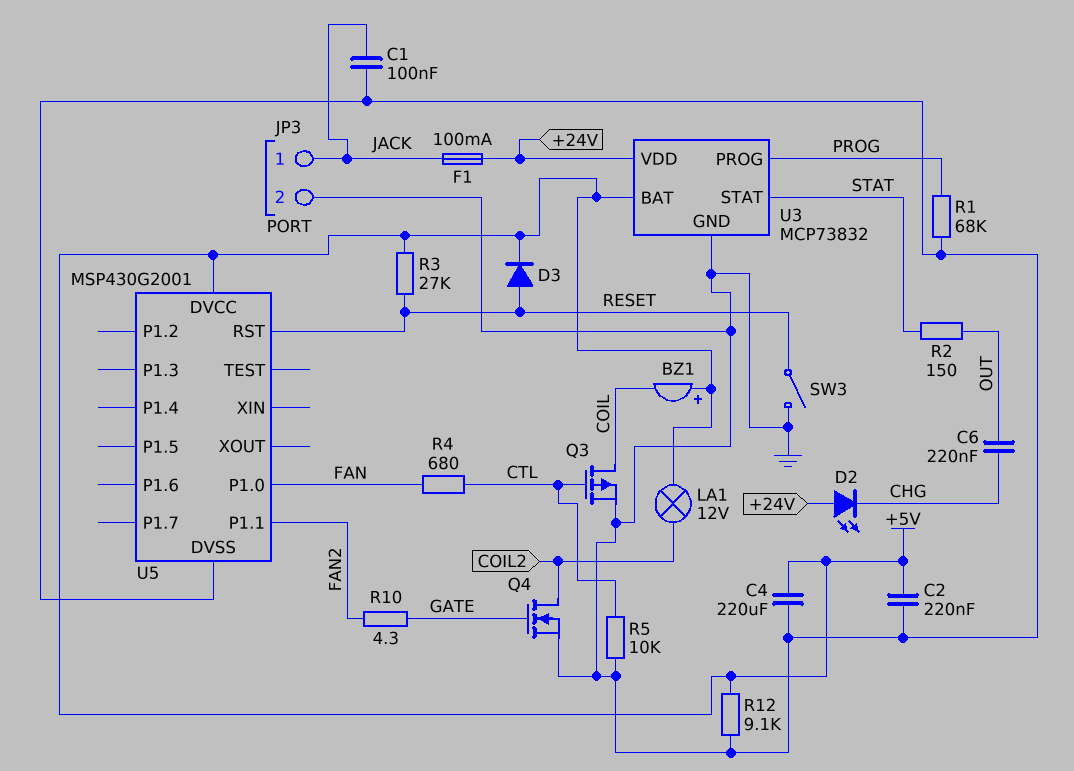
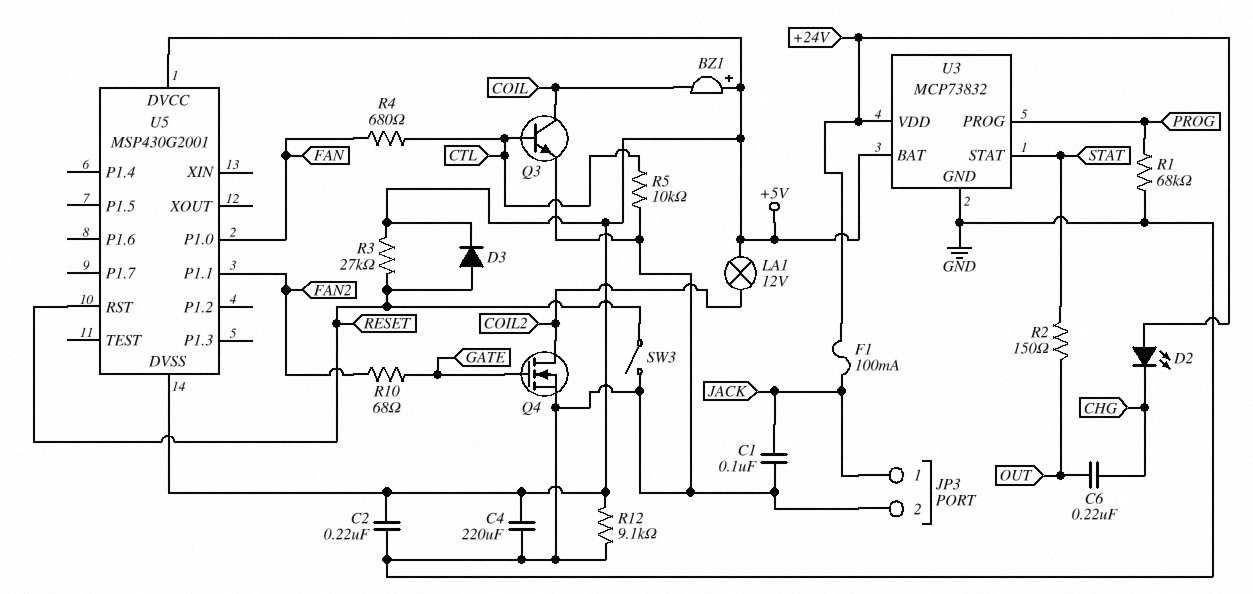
Q3: PMOS (G CTL, D COIL, S GND) -> NPN (B CTL, C COIL, E GND)
R10: 4.3 (FAN2, GATE) -> 68 (FAN2, GATE)
U5 pin DVSS: GND -> +5V

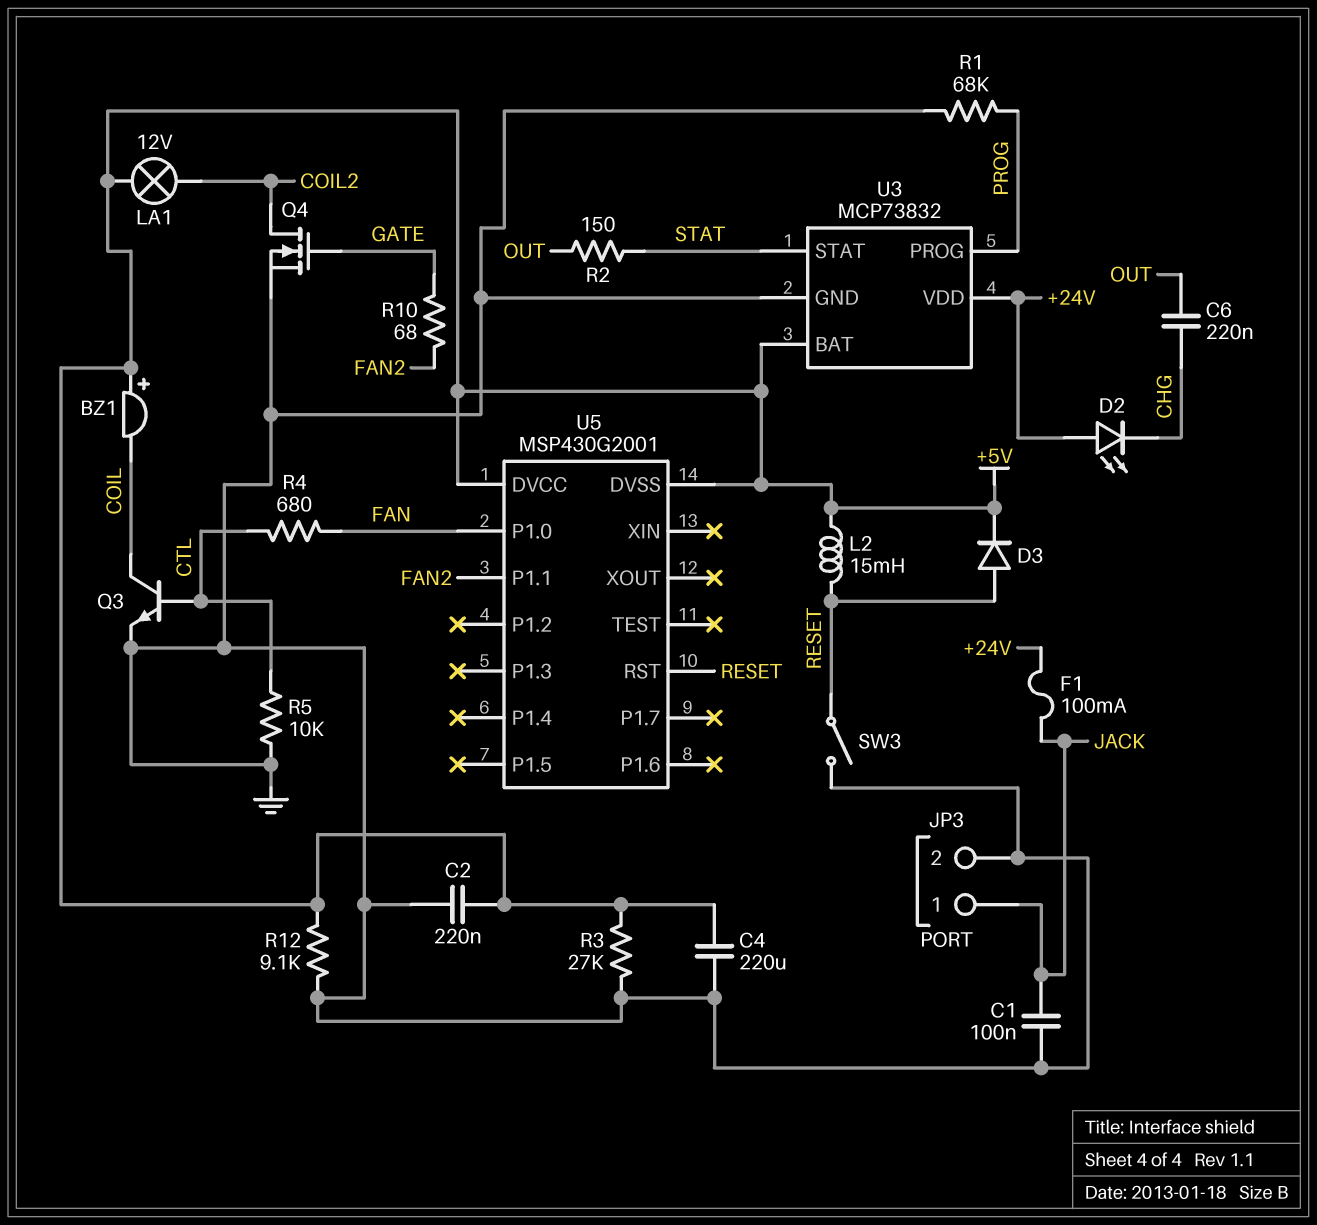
L2: none -> 15mH (+5V, RESET)
R3: 27k (+5V, RESET) -> 27k (+5V, GND)

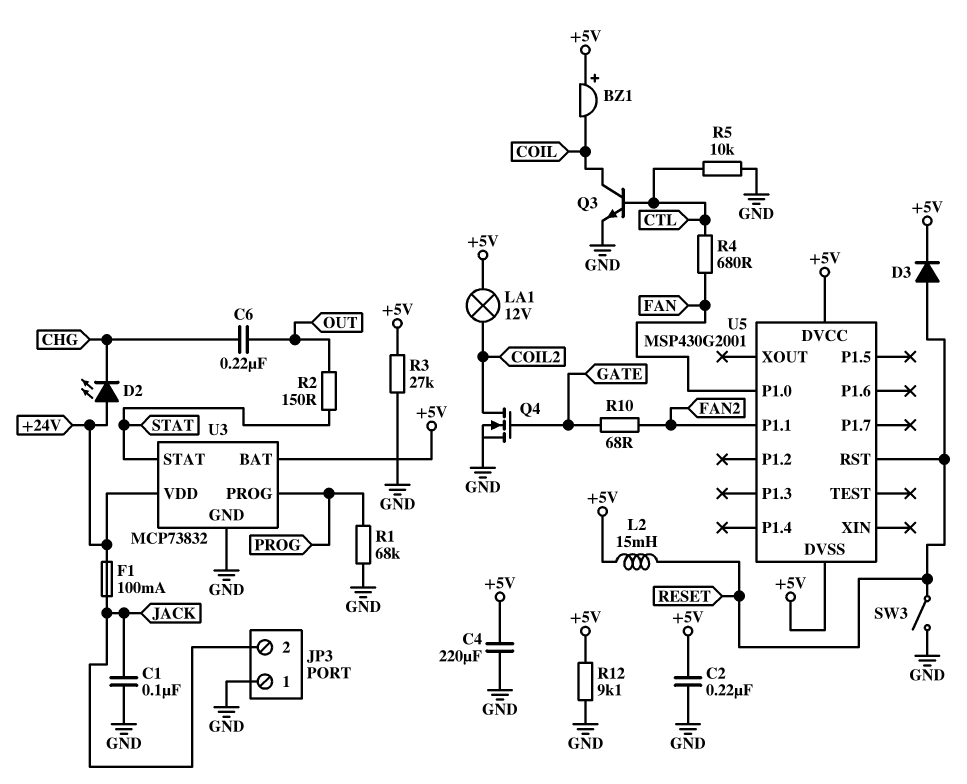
JP3 pin 1: JACK -> GND
JP3 pin 2: GND -> JACK

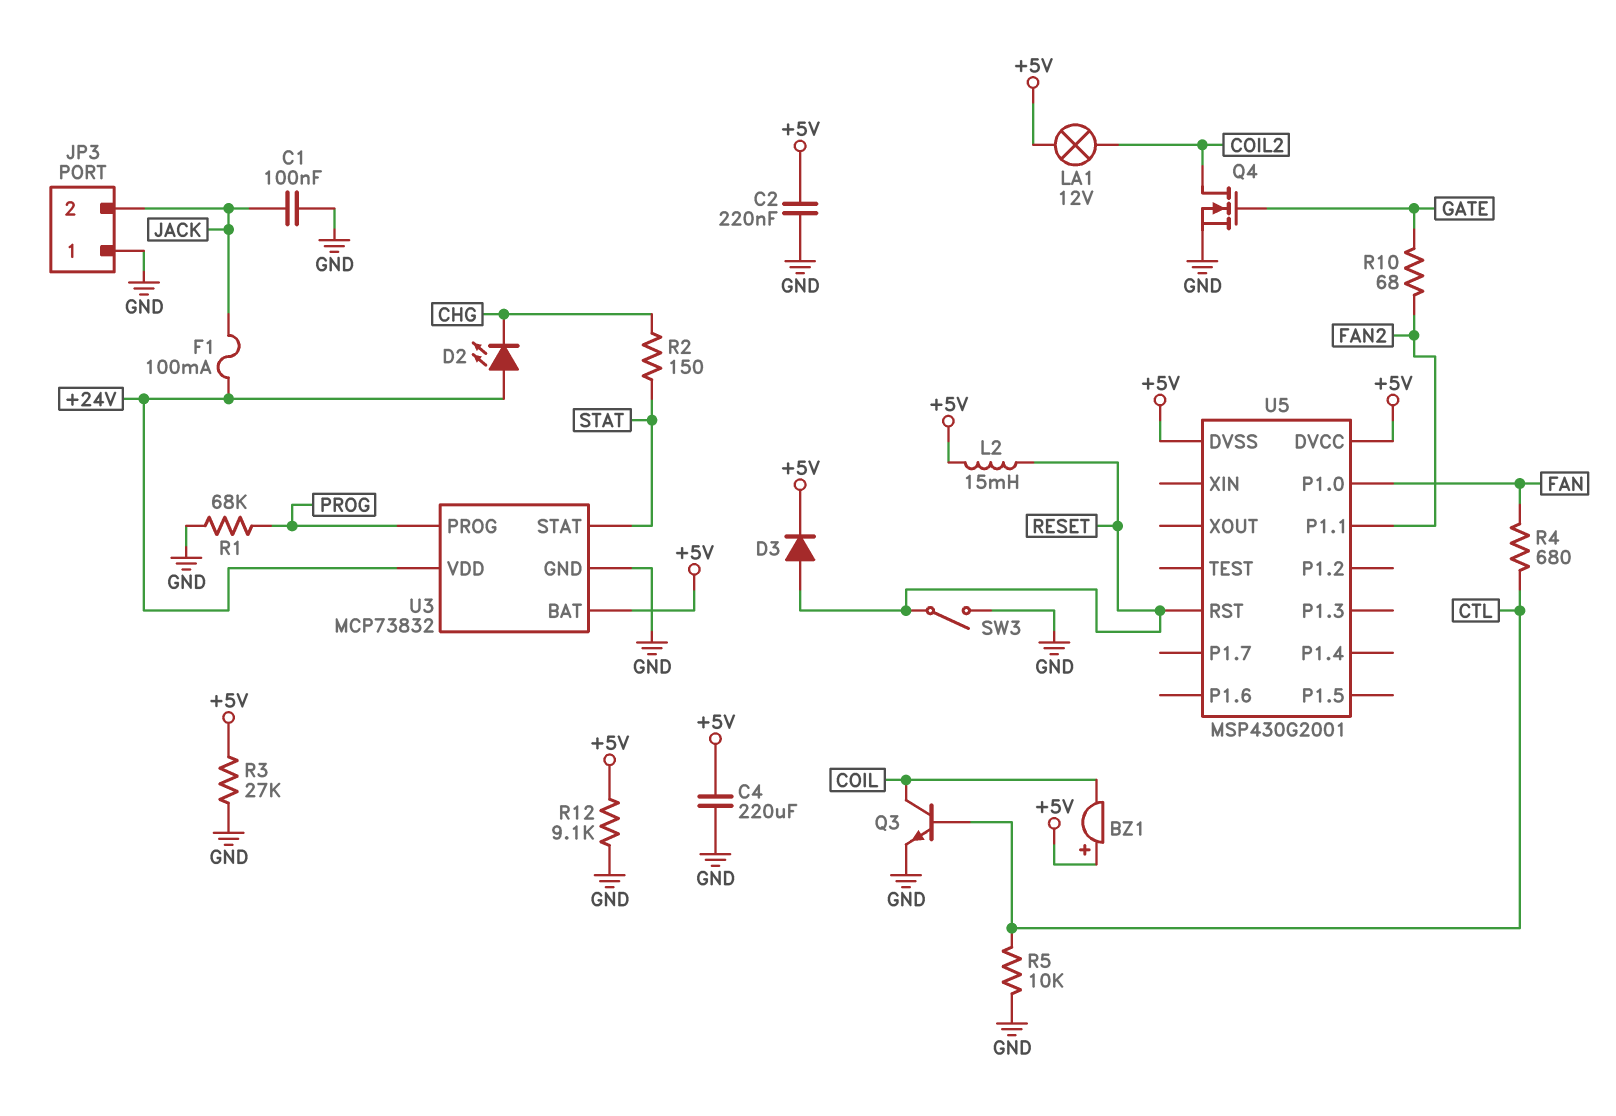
C6: 220nF (CHG, OUT) -> none
R2: 150 (OUT, STAT) -> 150 (CHG, STAT)

